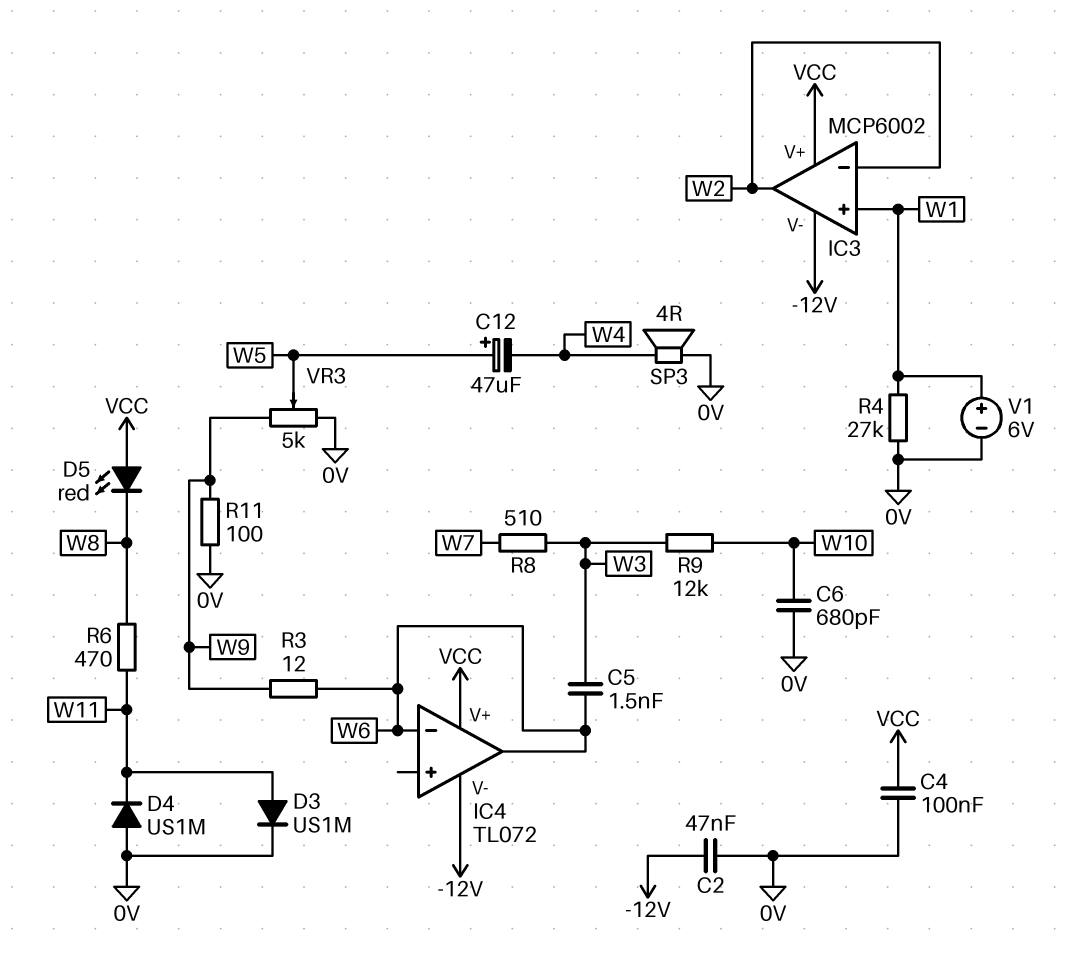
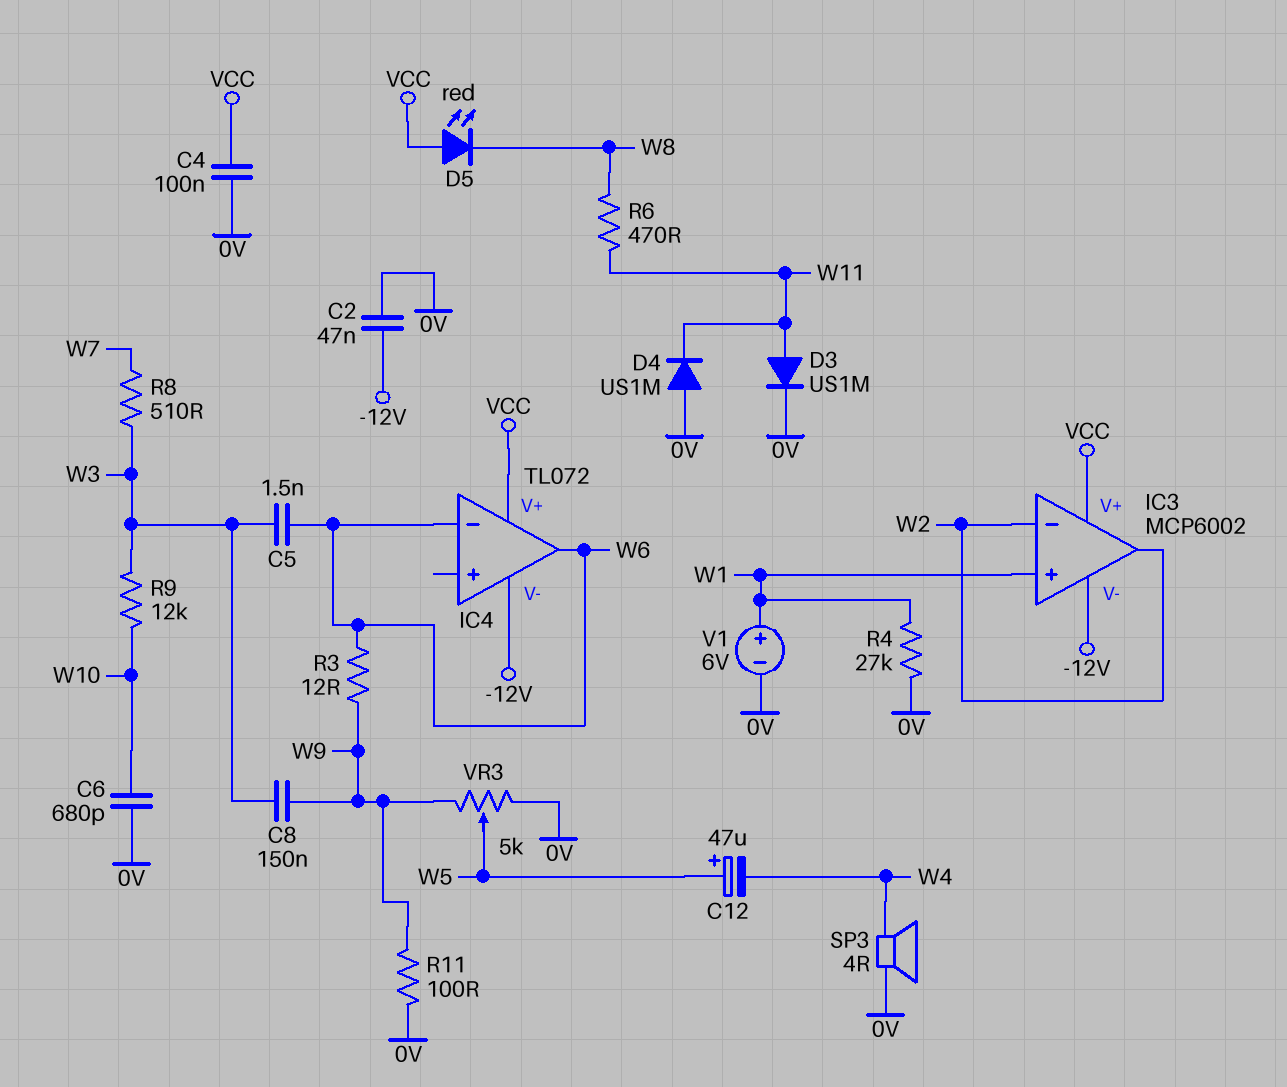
C8: none -> 150nF (W3, W9)

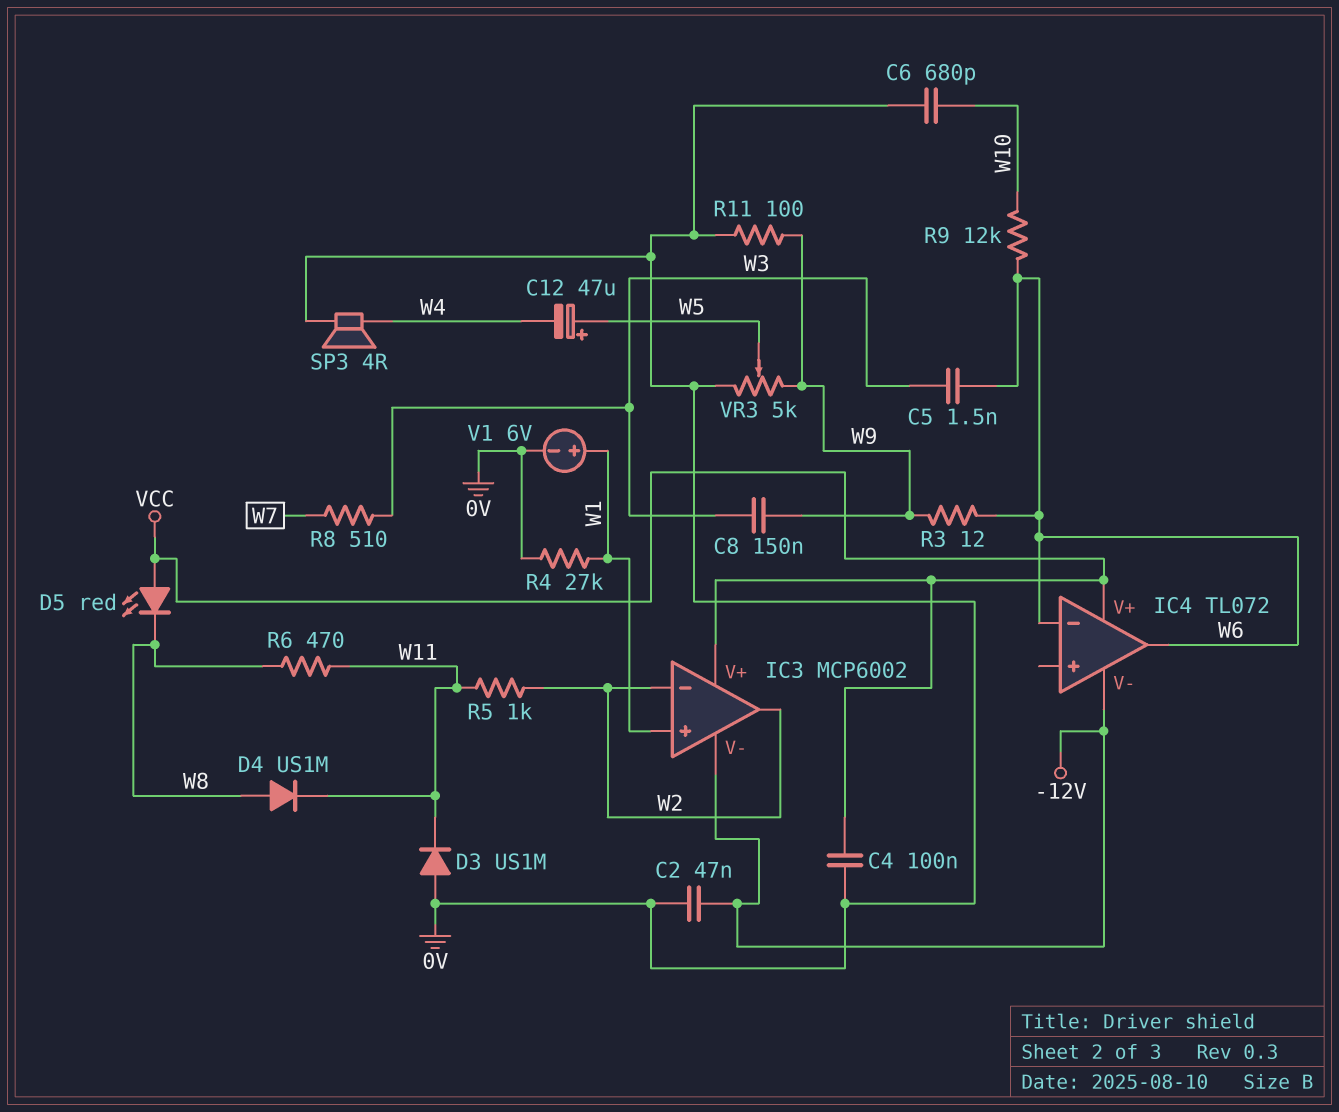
D3: diode US1M (A W11, K 0V) -> diode US1M (A 0V, K W11)
D4: diode US1M (A 0V, K W11) -> diode US1M (A W8, K W11)
R5: none -> 1k (W2, W11)
R9: 12k (W3, W10) -> 12k (W6, W10)

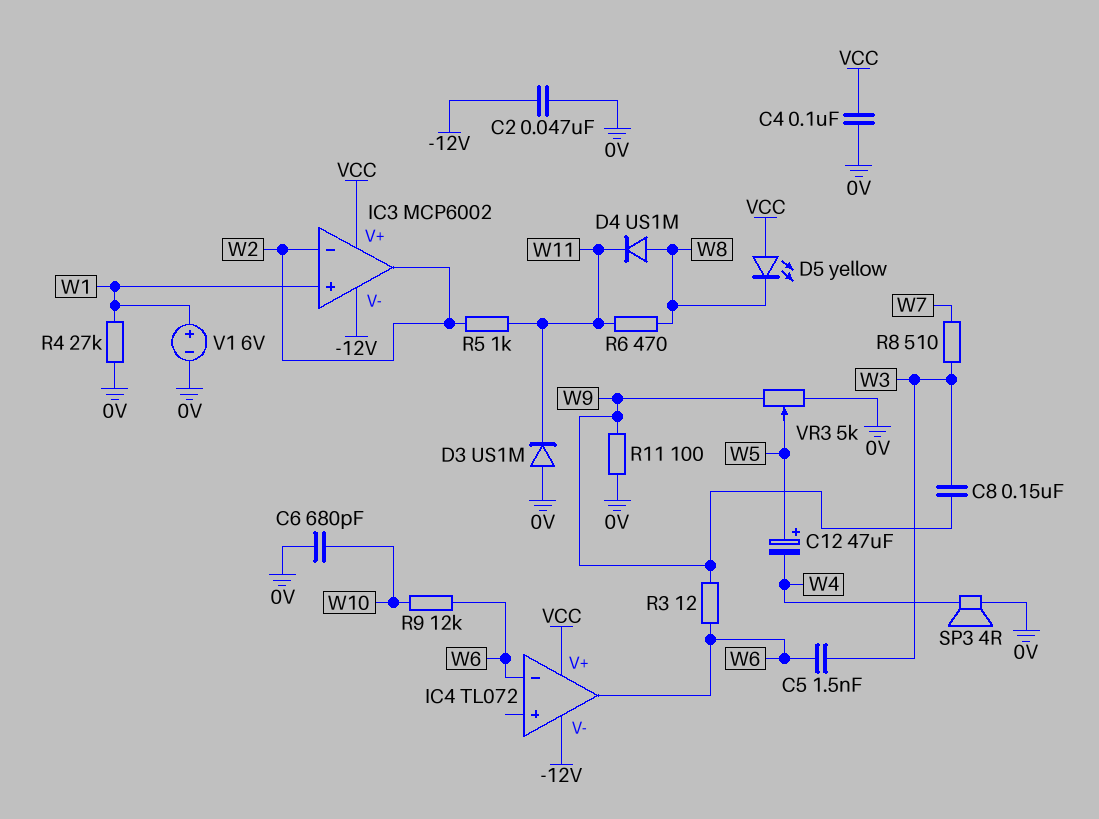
D5: LED red (A VCC, K W8) -> LED yellow (A VCC, K W8)

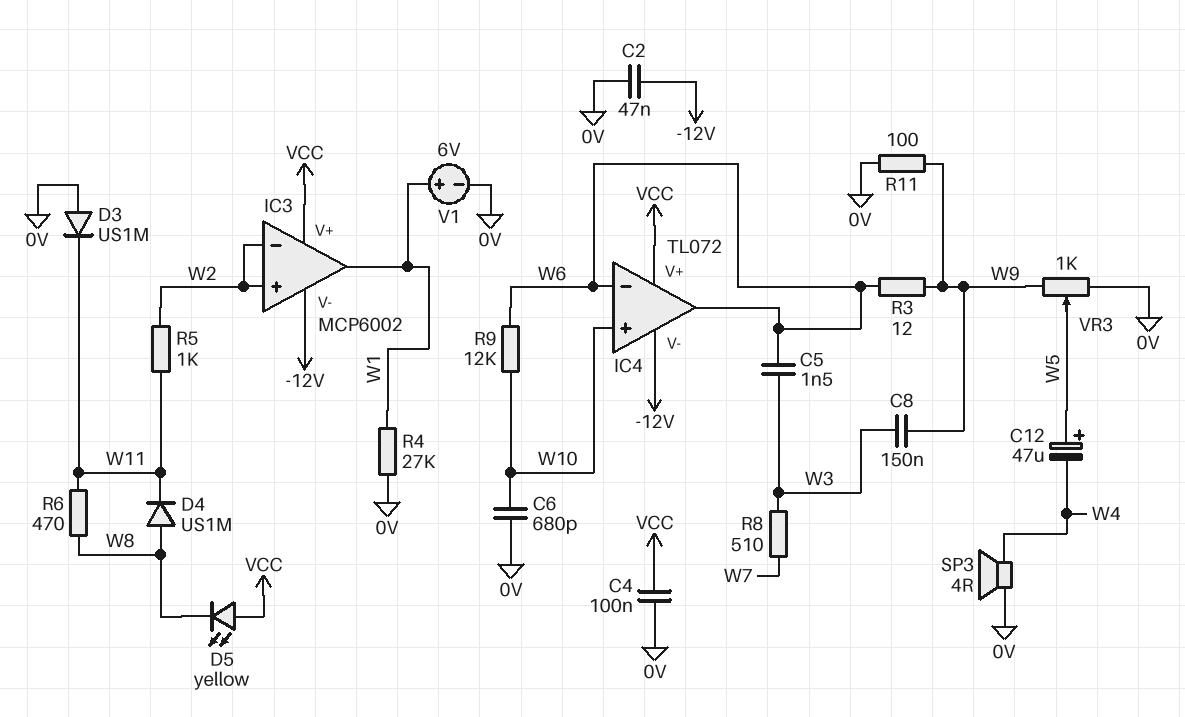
IC3 pin in+: W1 -> W2
IC3 pin out: W2 -> W1
IC4 pin in+: none -> W10
VR3: 5k (0V, W9, wiper W5) -> 1k (0V, W9, wiper W5)

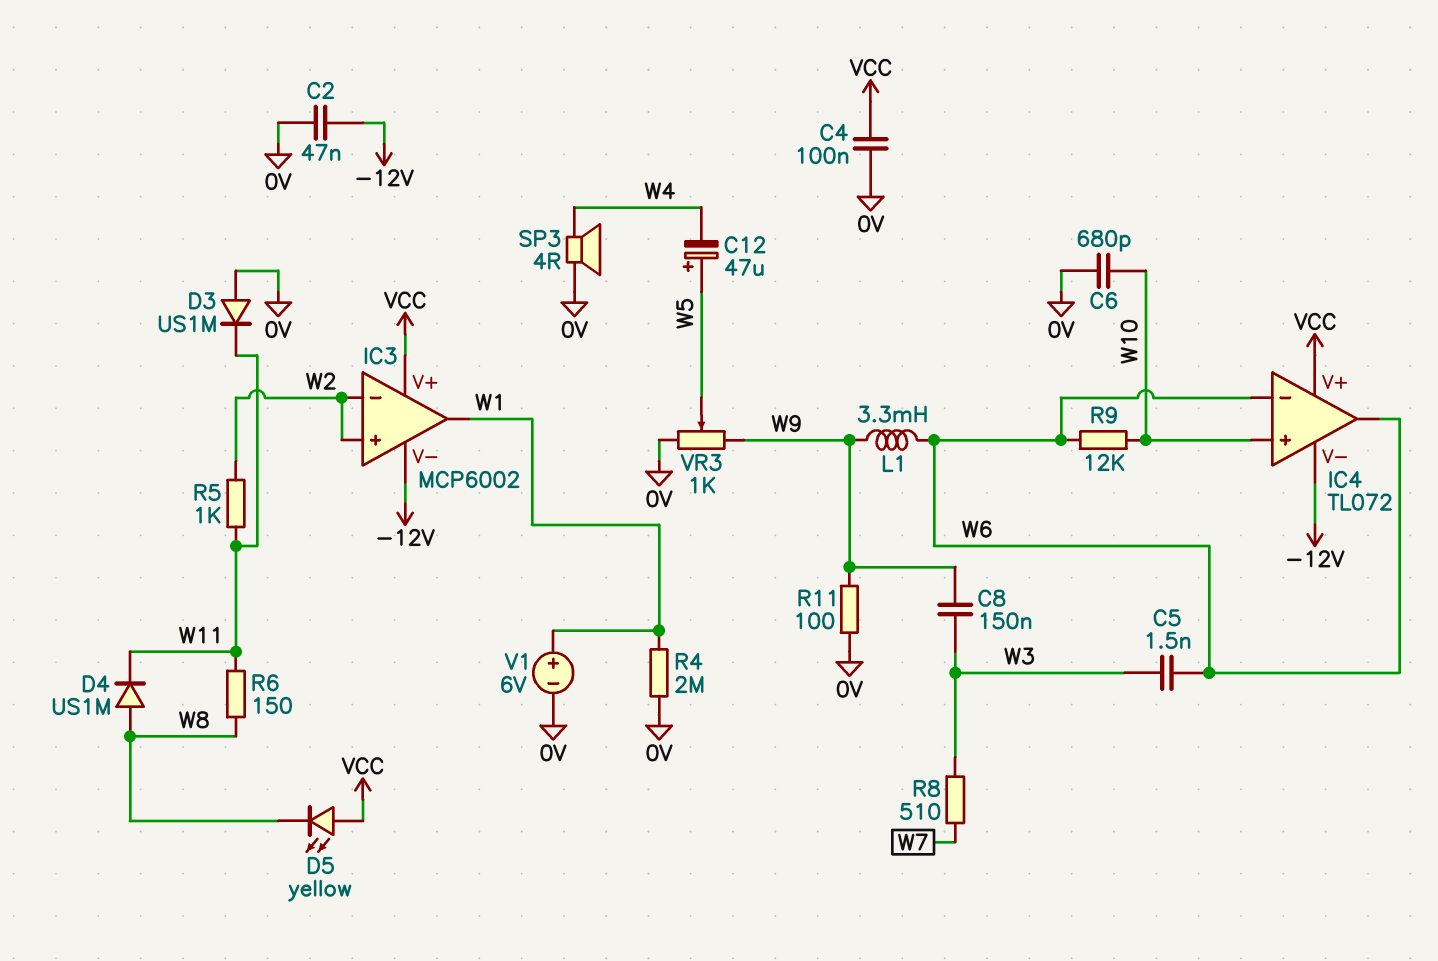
L1: none -> 3.3mH (W6, W9)
R3: 12 (W6, W9) -> none
R4: 27k (0V, W1) -> 2M (0V, W1)
R6: 470 (W8, W11) -> 150 (W8, W11)

